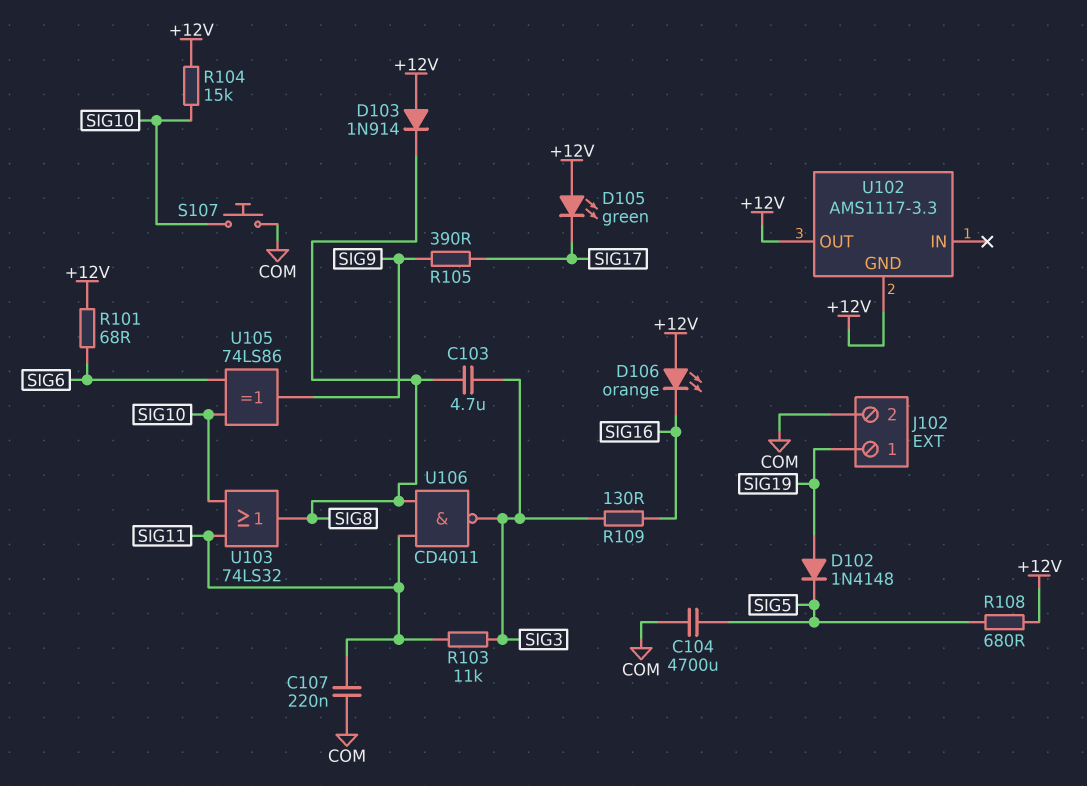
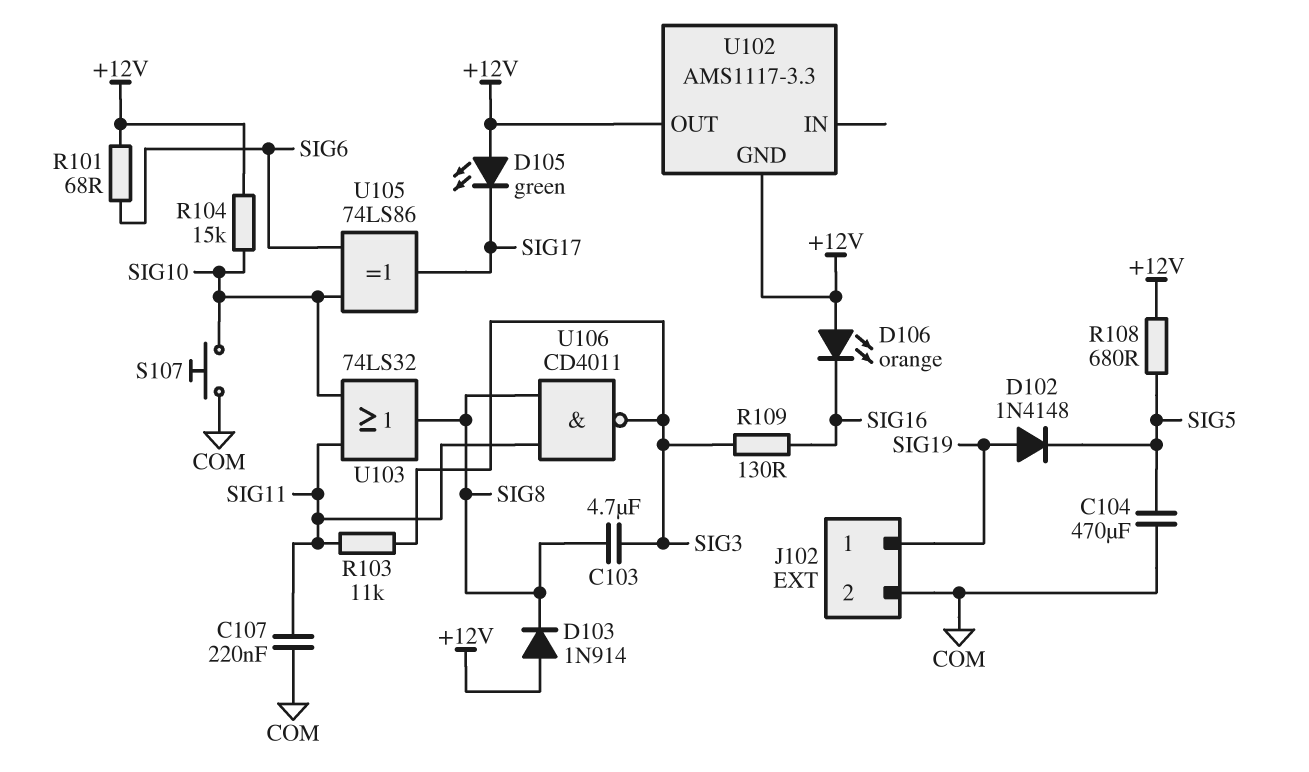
C104: 4700uF (COM, SIG5) -> 470uF (COM, SIG5)
R105: 390 (SIG9, SIG17) -> none
U105: XOR 74LS86 (in SIG6, in SIG10, out SIG9) -> XOR 74LS86 (in SIG6, in SIG10, out SIG17)

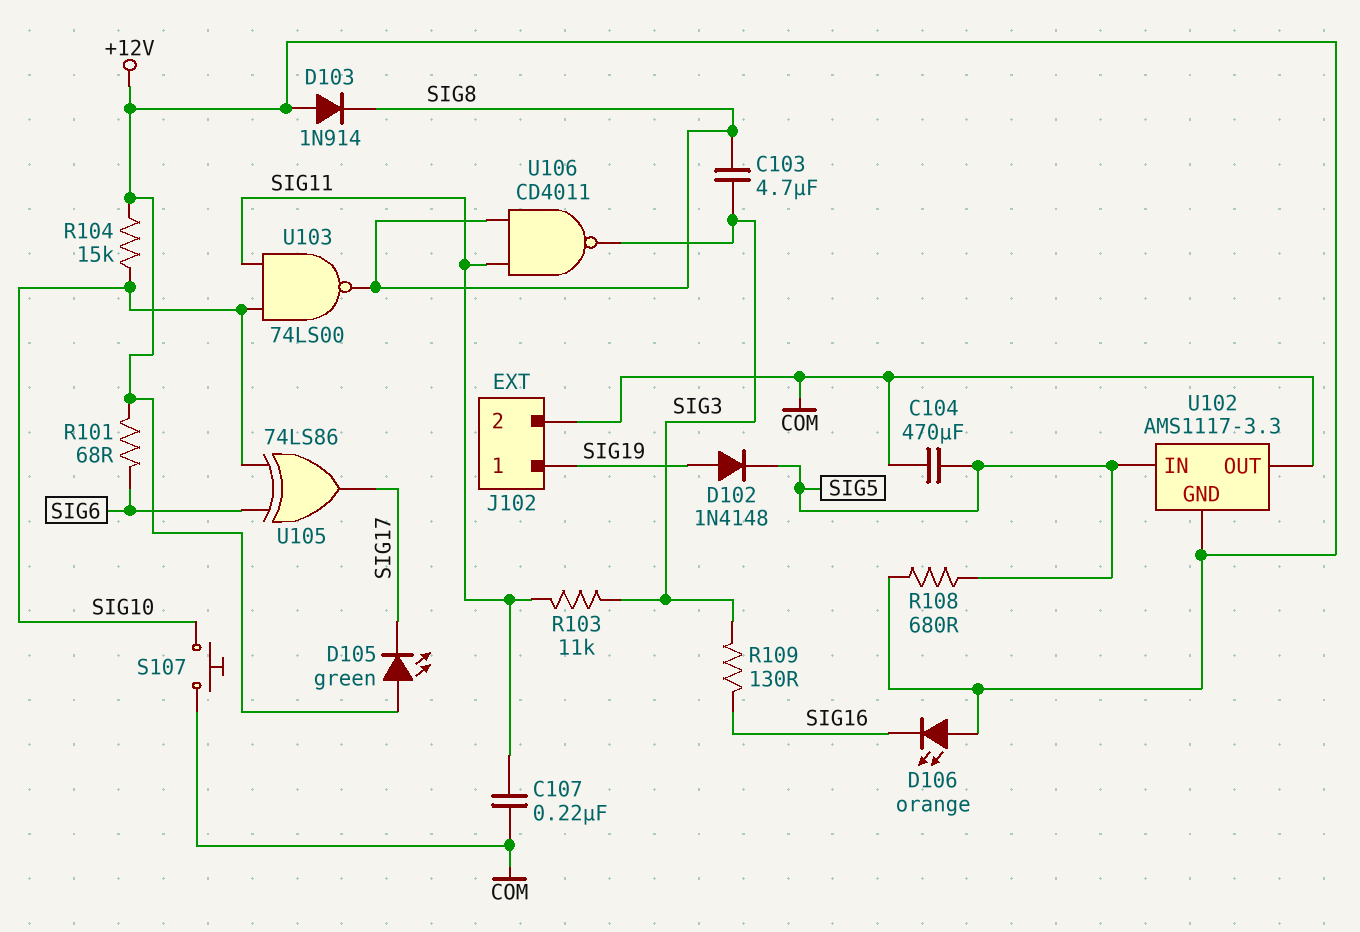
U102 pin IN: none -> SIG5
U102 pin OUT: +12V -> COM
U103: OR 74LS32 (in SIG10, in SIG11, out SIG8) -> NAND 74LS00 (in SIG10, in SIG11, out SIG8)

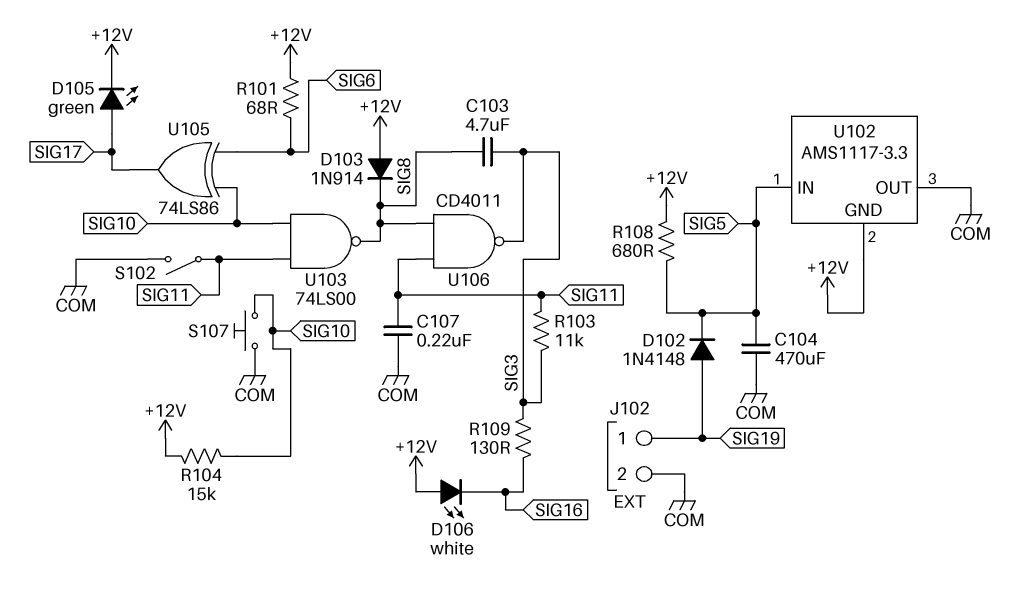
D105: LED green (A +12V, K SIG17) -> LED green (A SIG17, K +12V)
D106: LED orange (A +12V, K SIG16) -> LED white (A +12V, K SIG16)
S102: none -> switch (COM, SIG11)

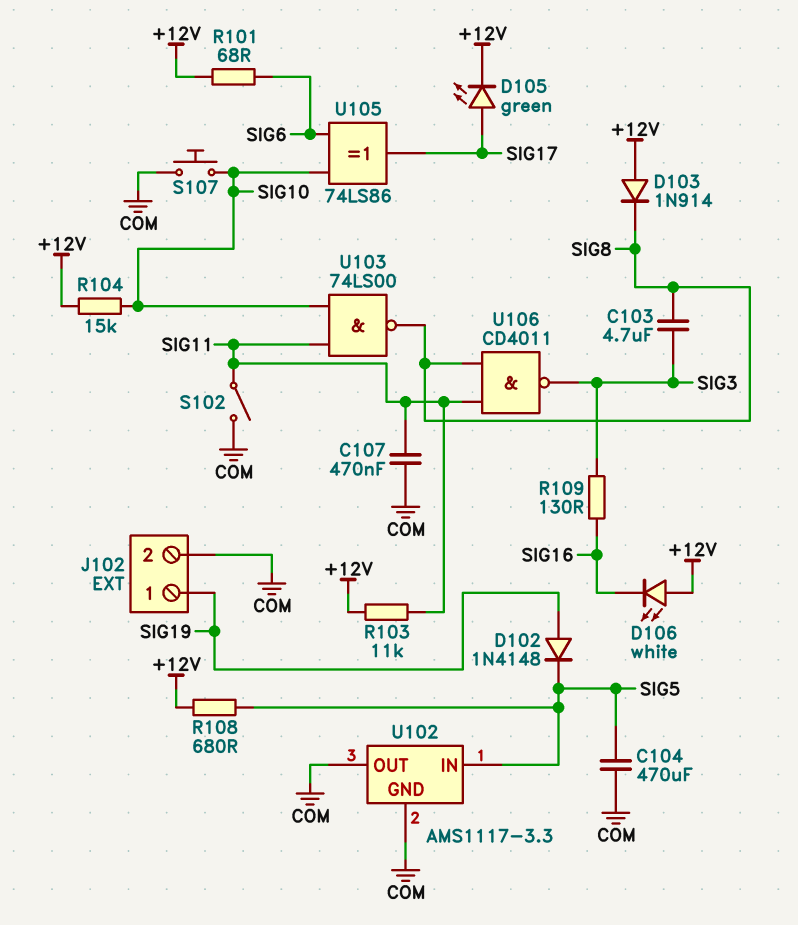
C107: 220nF (COM, SIG11) -> 470nF (COM, SIG11)
R103: 11k (SIG3, SIG11) -> 11k (+12V, SIG11)
U102 pin GND: +12V -> COM

